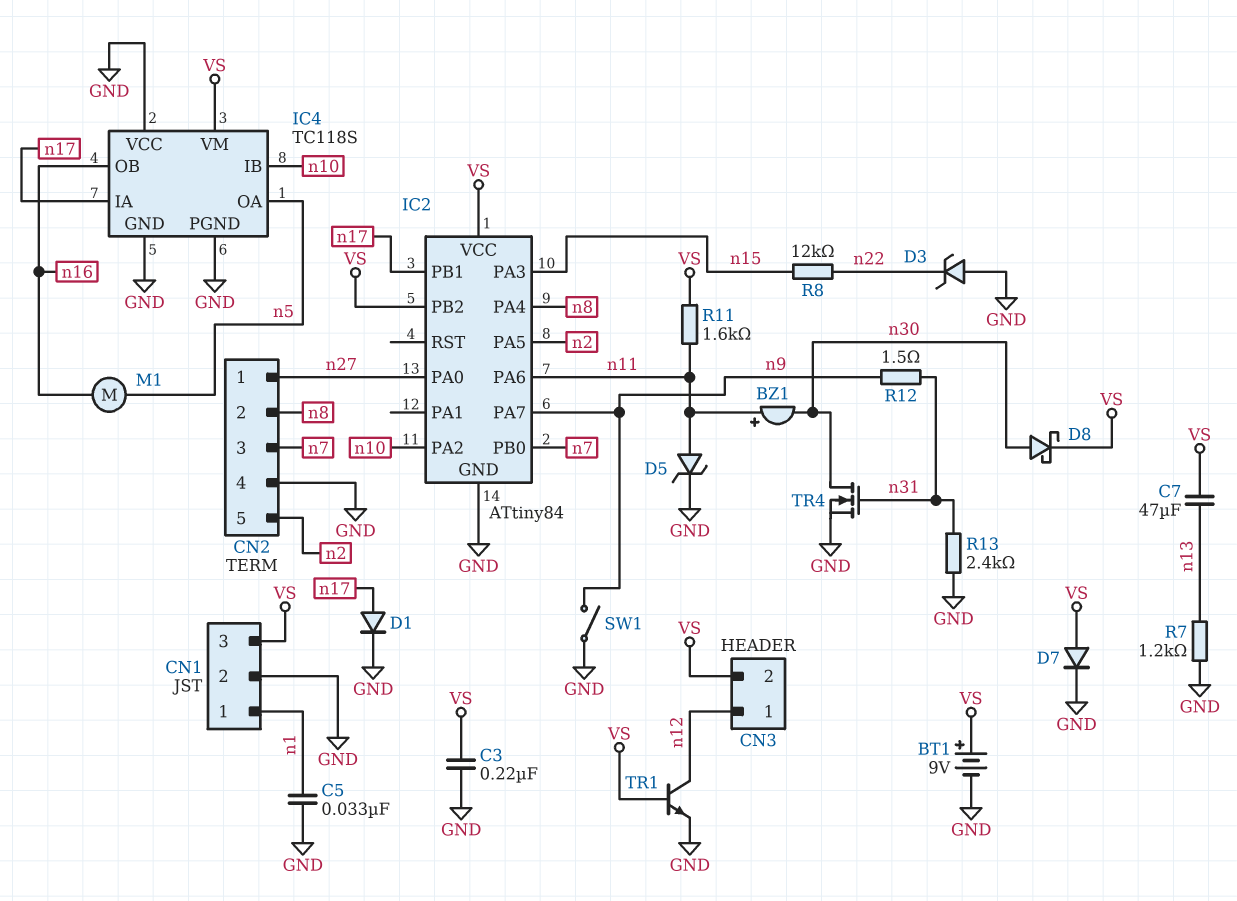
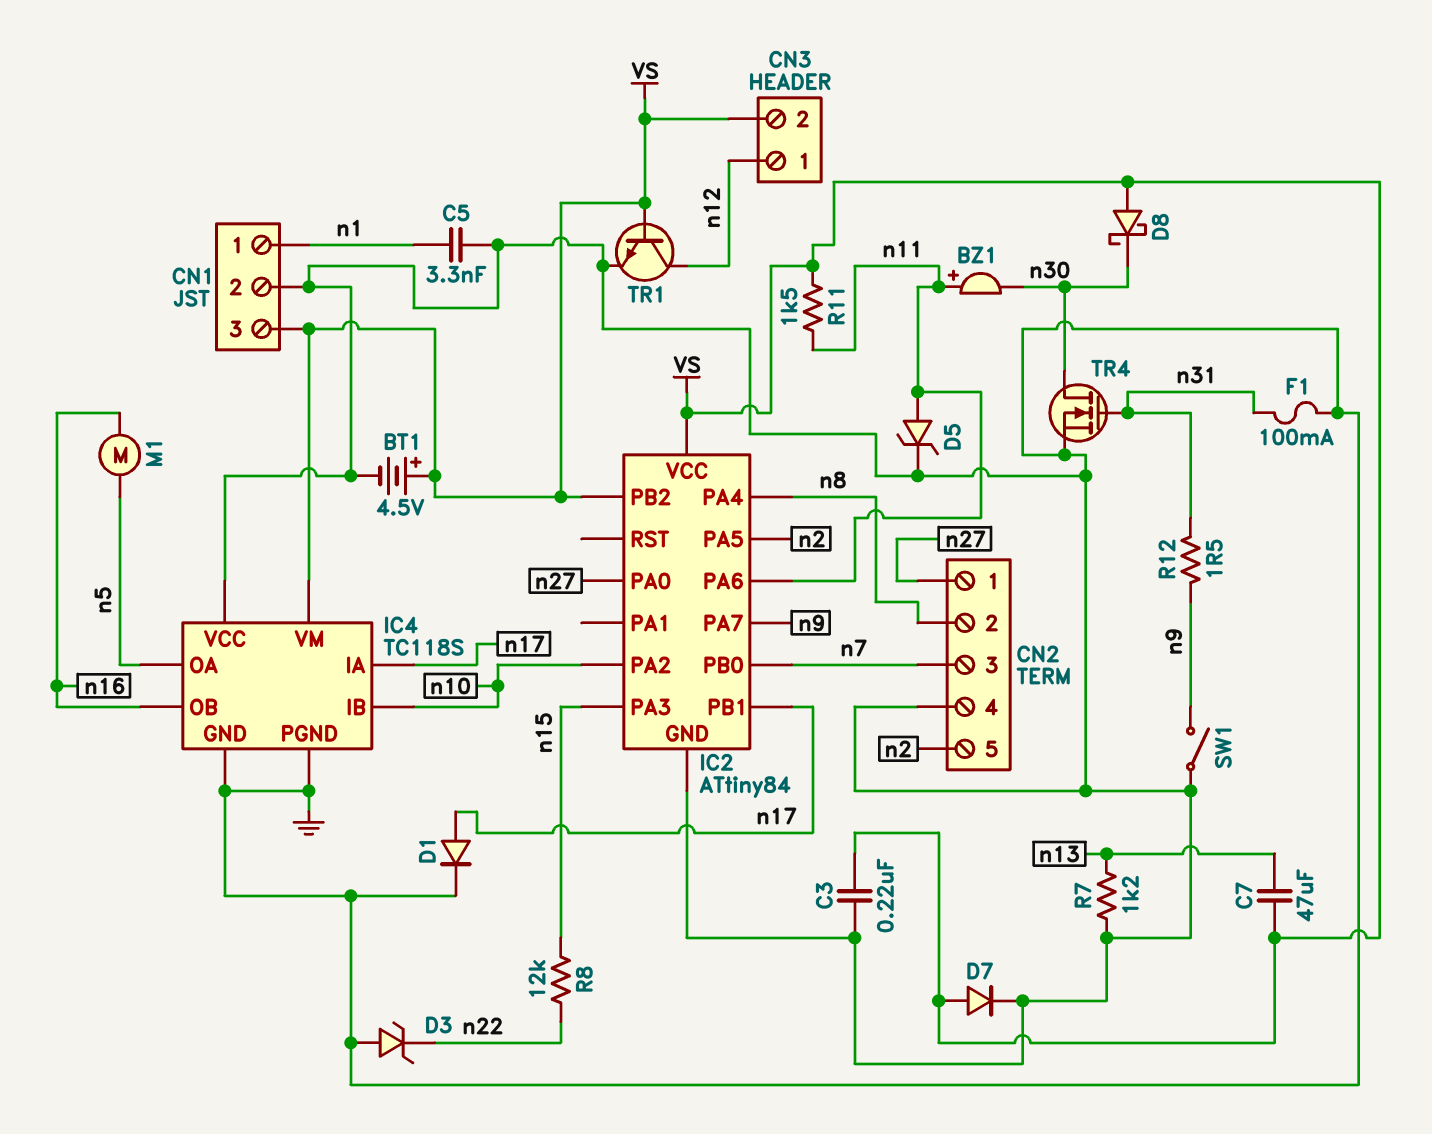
BT1: 9V (plus VS, minus GND) -> 4.5V (plus VS, minus GND)
C5: 33nF (GND, n1) -> 3.3nF (GND, n1)
D8: schottky (A n30, K VS) -> schottky (A VS, K n30)
F1: none -> 100mA (GND, n31)
R11: 1.6k (VS, n11) -> 1.5k (VS, n11)
R13: 2.4k (GND, n31) -> none

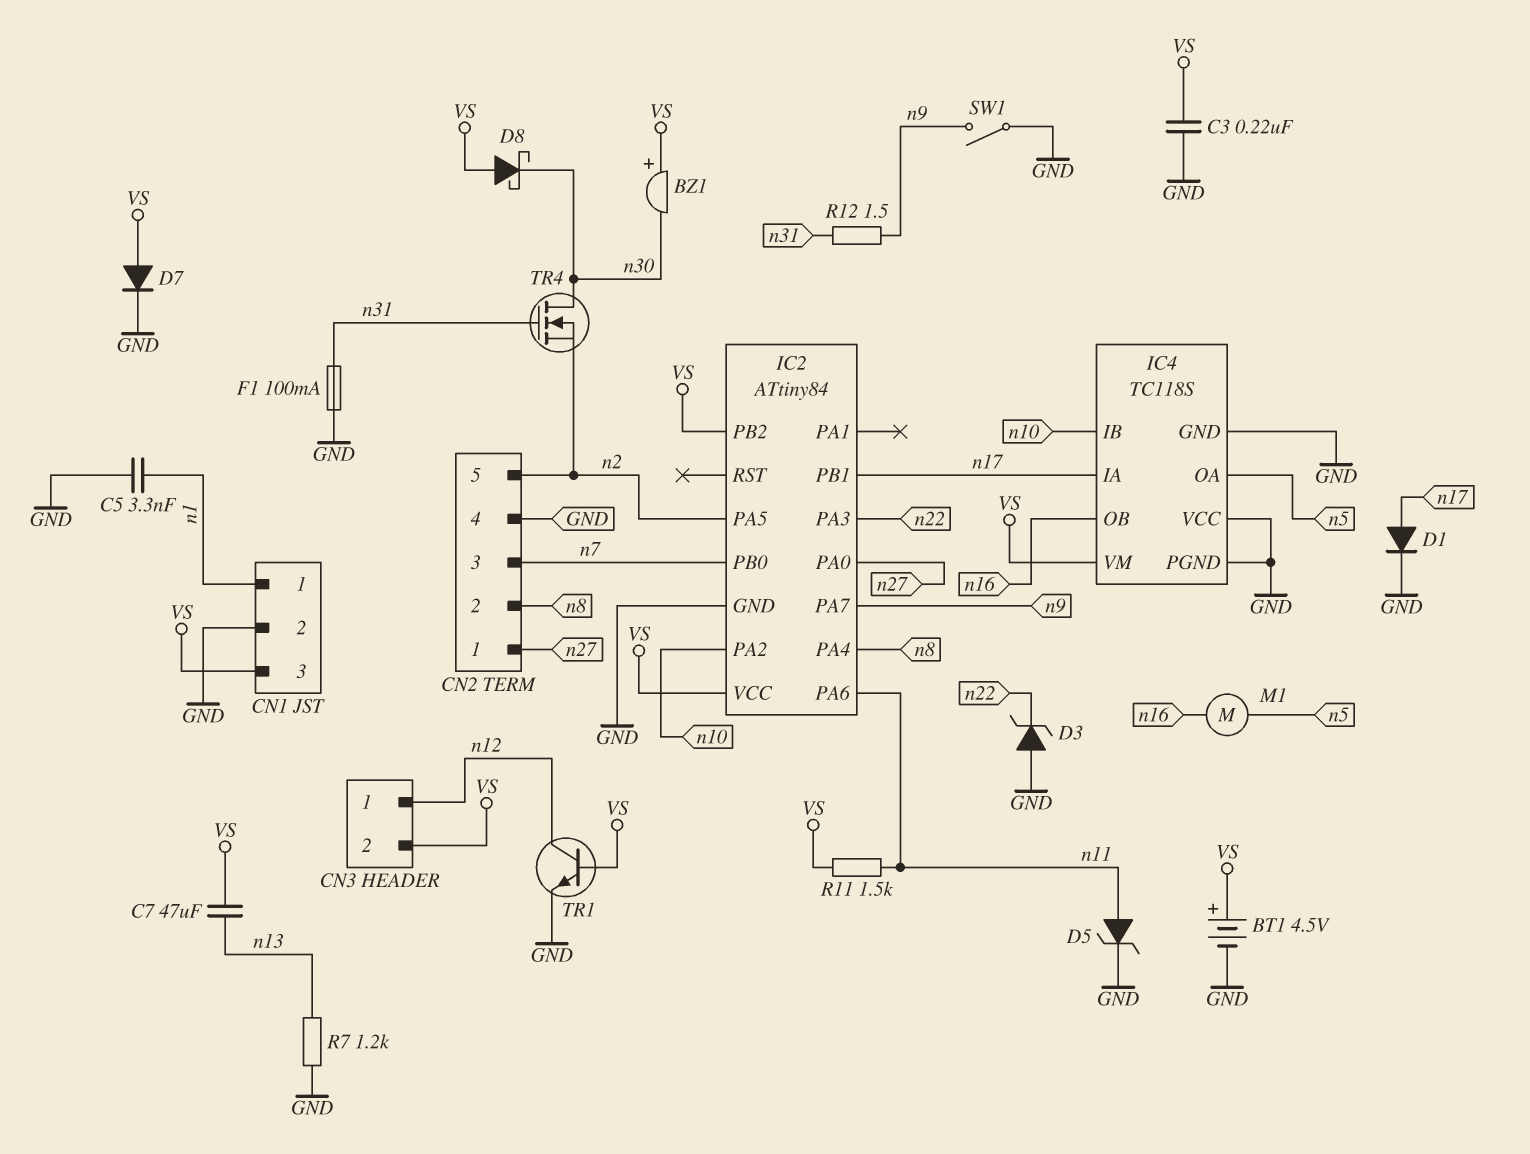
BZ1: buzzer (plus n11, minus n30) -> buzzer (plus VS, minus n30)
IC2 pin PA3: n15 -> n22
R8: 12k (n15, n22) -> none
TR4: NMOS (G n31, D n30, S GND) -> NMOS (G n31, D n30, S n2)

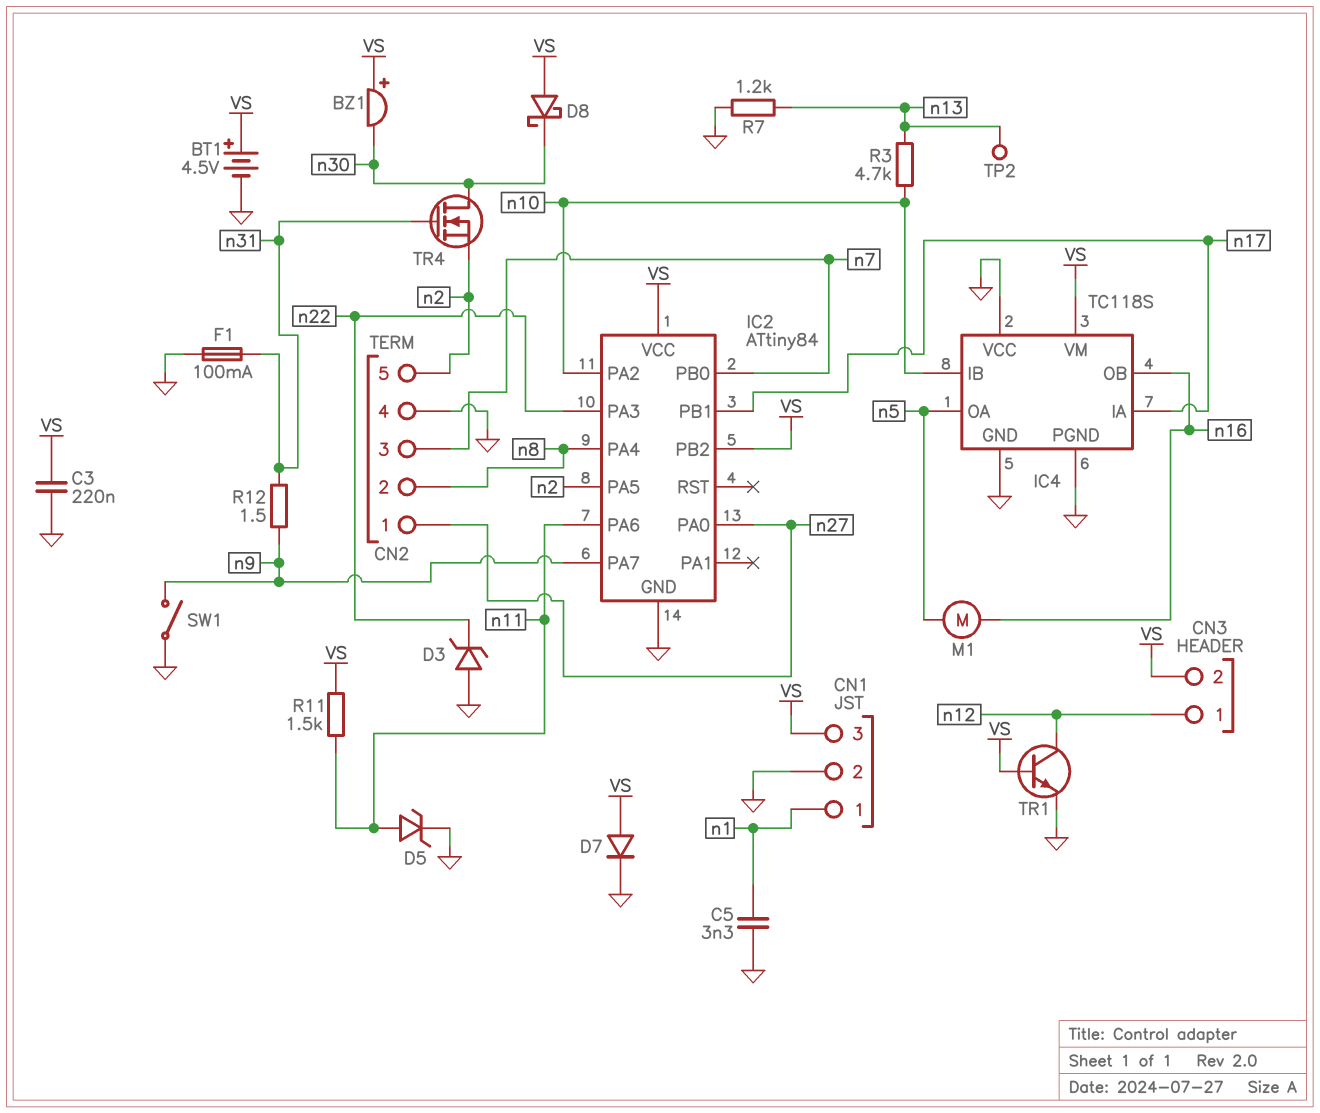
C7: 47uF (VS, n13) -> none
D1: diode (A n17, K GND) -> none
R3: none -> 4.7k (n10, n13)
TP2: none -> test point (n13)

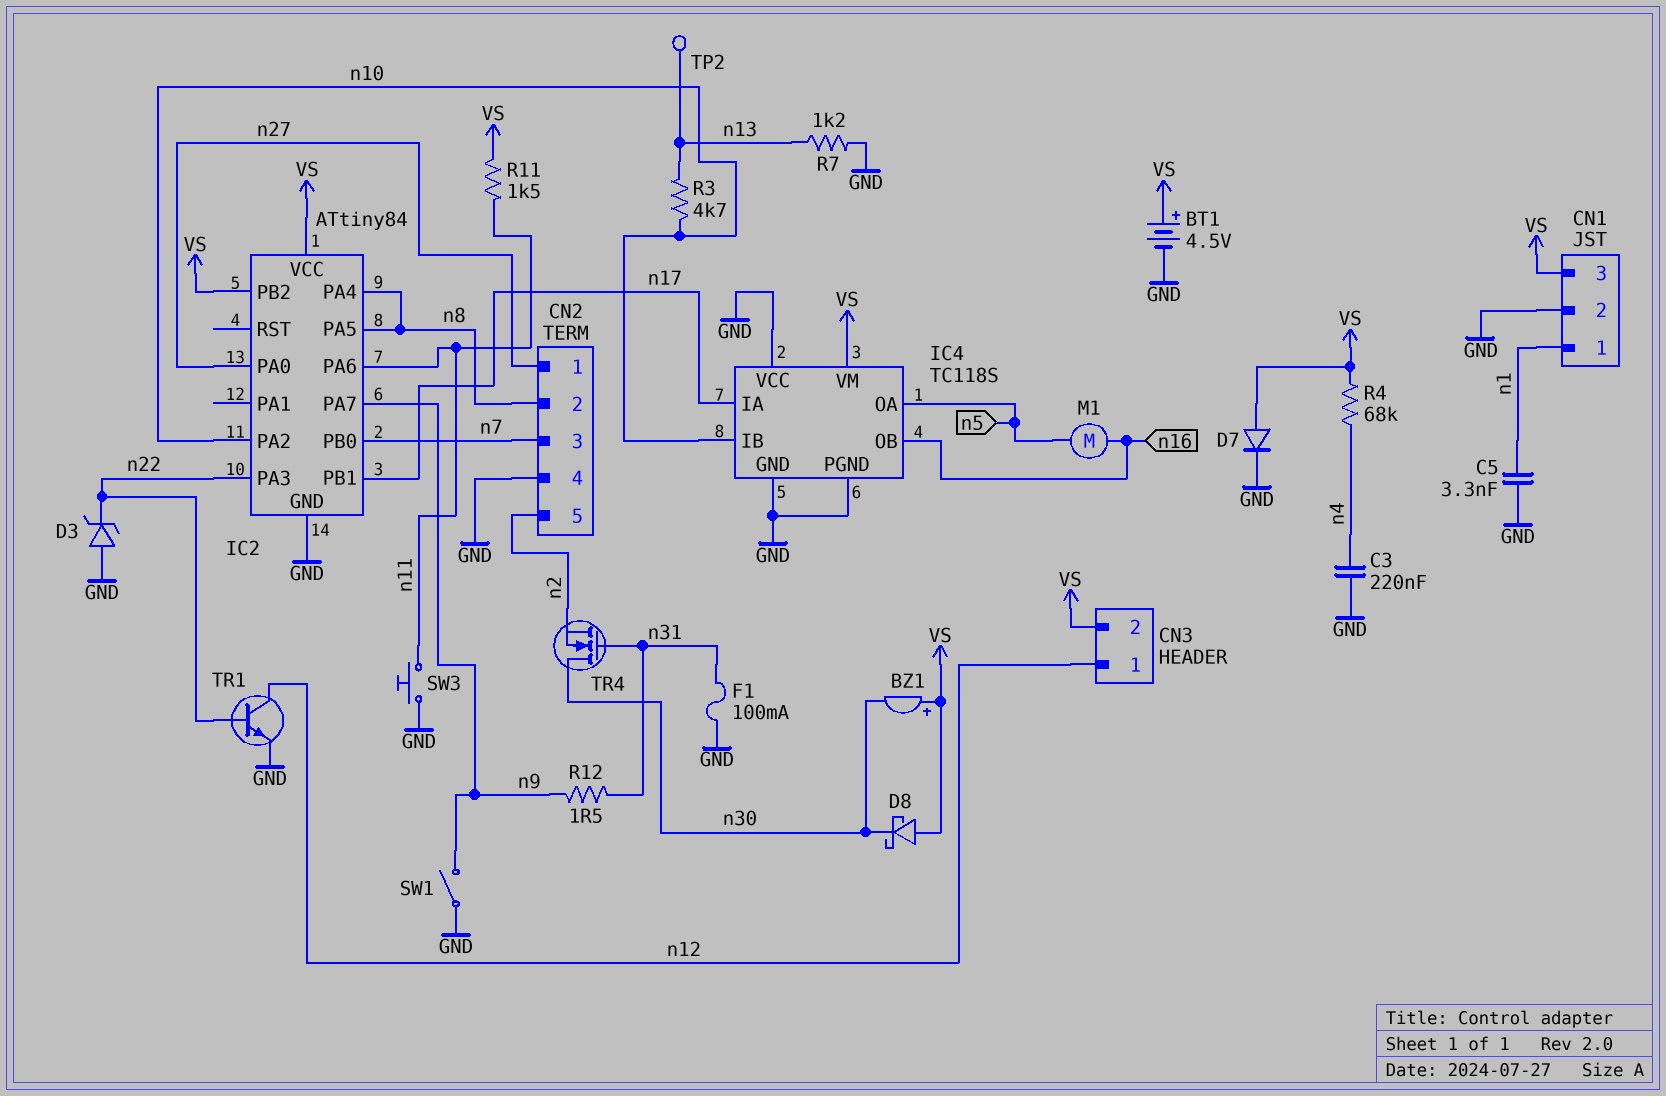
C3: 220nF (GND, VS) -> 220nF (GND, n4)
D5: zener (A n11, K GND) -> none
IC2 pin PA5: n2 -> n8
R4: none -> 68k (VS, n4)
SW3: none -> button (GND, n11)
TR1: NPN (B VS, C n12, E GND) -> NPN (B n22, C n12, E GND)

